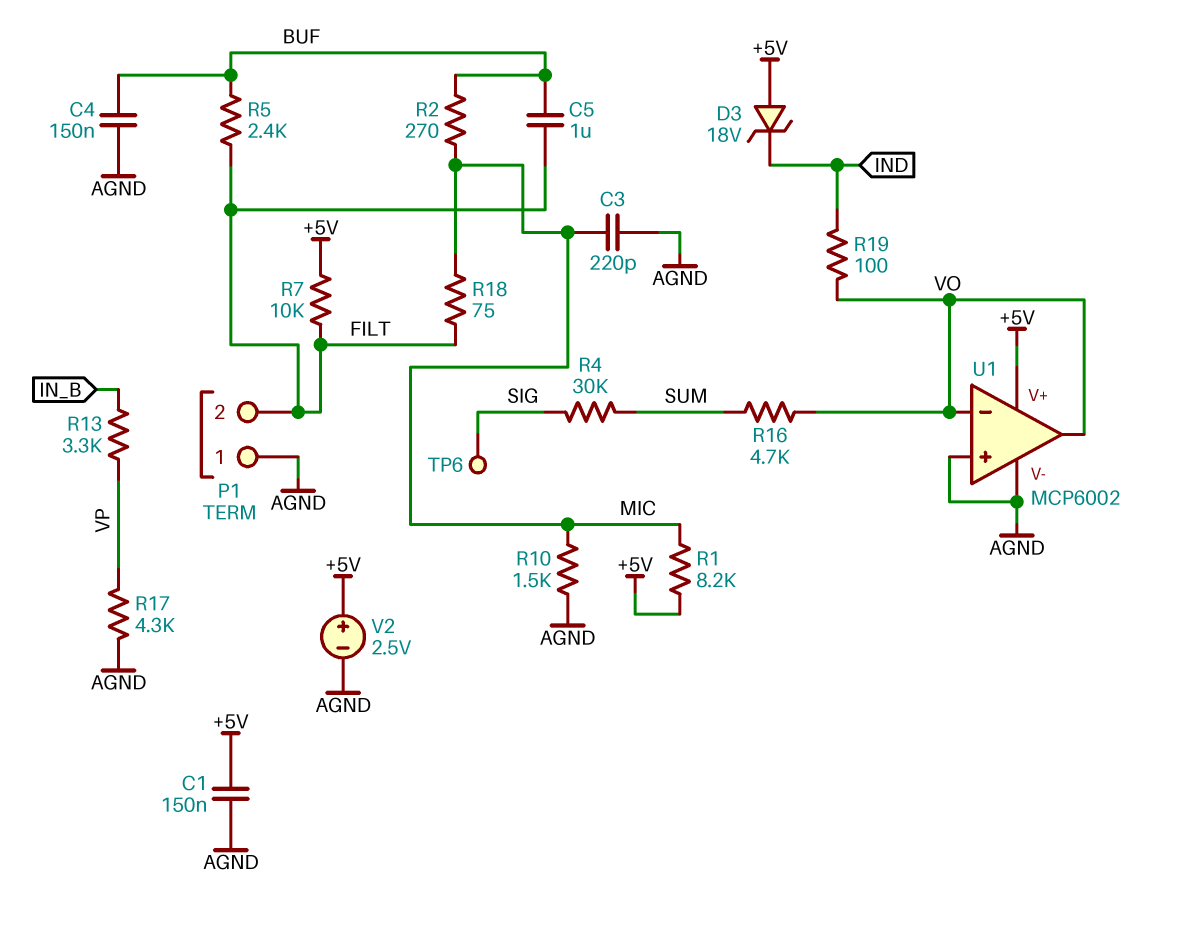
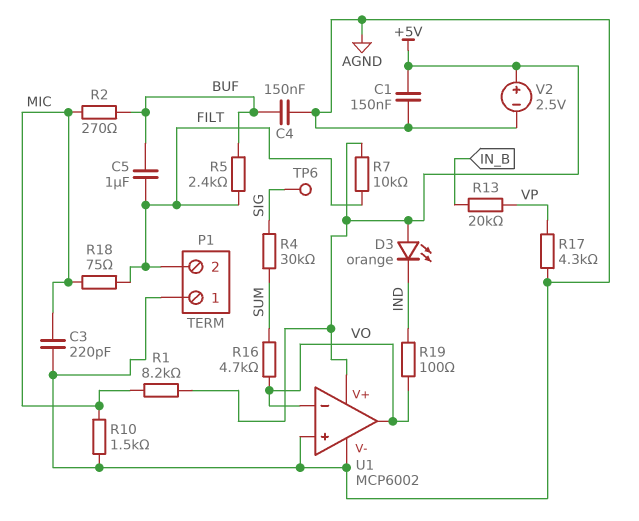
D3: zener 18V (A +5V, K IND) -> LED orange (A +5V, K IND)
R13: 3.3k (IN_B, VP) -> 20k (IN_B, VP)

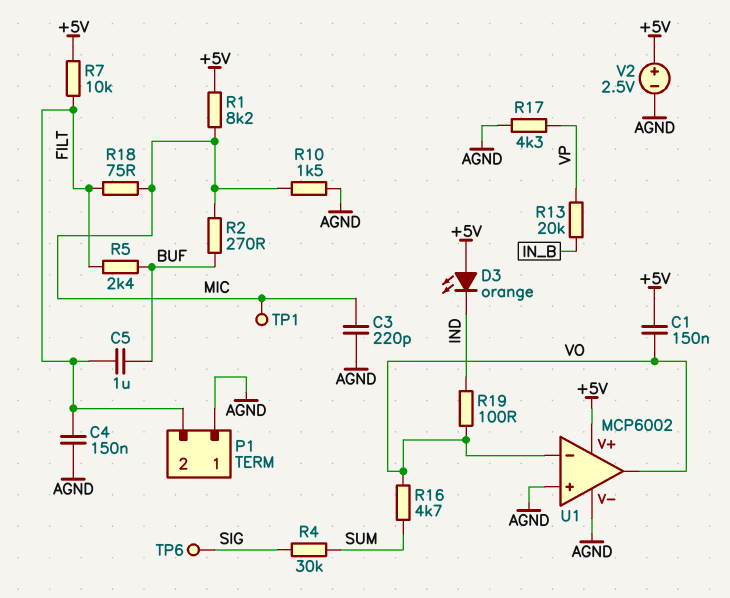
C1: 150nF (+5V, AGND) -> 150nF (+5V, VO)
C4: 150nF (AGND, BUF) -> 150nF (AGND, FILT)
TP1: none -> test point (MIC)

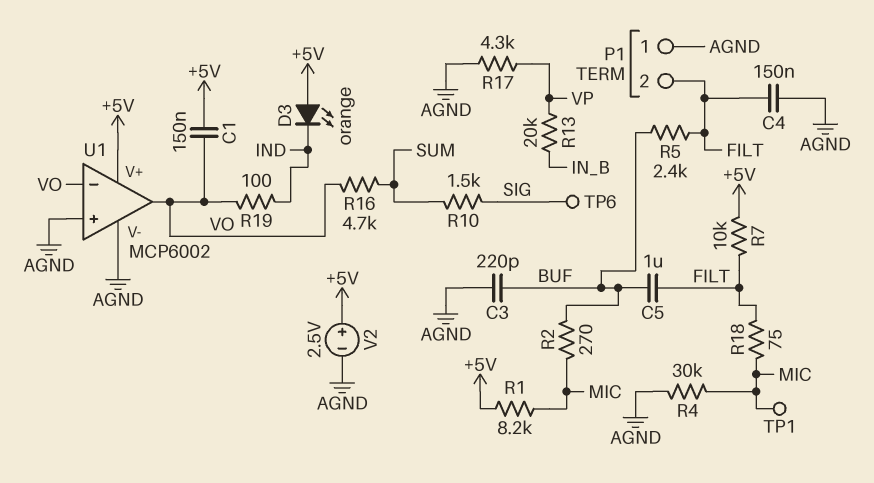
C3: 220pF (AGND, MIC) -> 220pF (AGND, BUF)
R4: 30k (SIG, SUM) -> 30k (AGND, MIC)
R10: 1.5k (AGND, MIC) -> 1.5k (SIG, SUM)

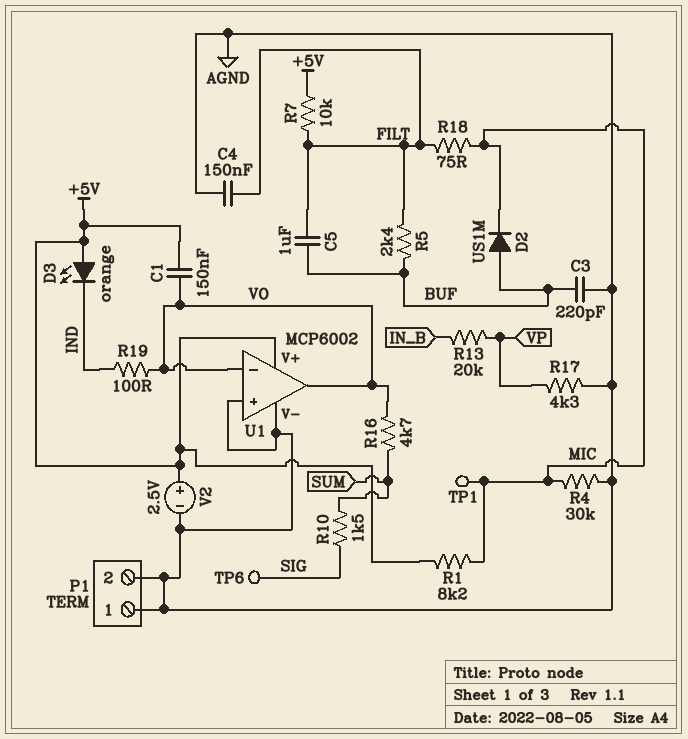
D2: none -> diode US1M (A BUF, K MIC)
P1 pin 2: FILT -> AGND
R2: 270 (BUF, MIC) -> none

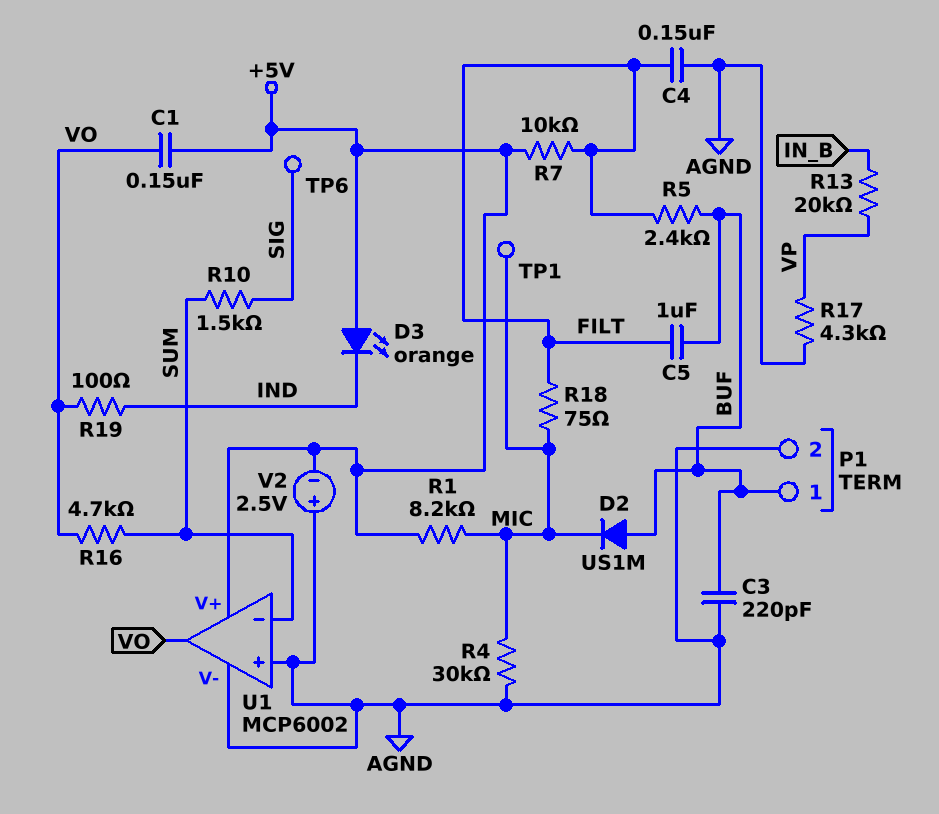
P1 pin 1: AGND -> BUF
U1 pin in-: VO -> SUM
V2: 2.5V (plus +5V, minus AGND) -> 2.5V (plus AGND, minus +5V)

